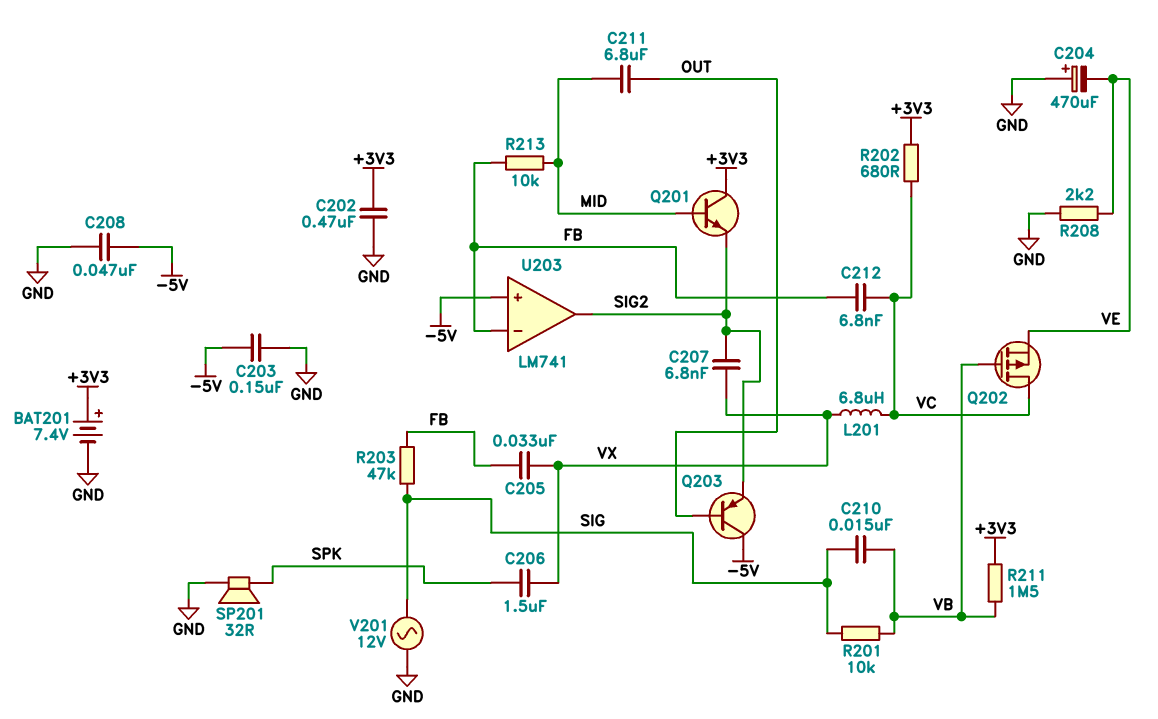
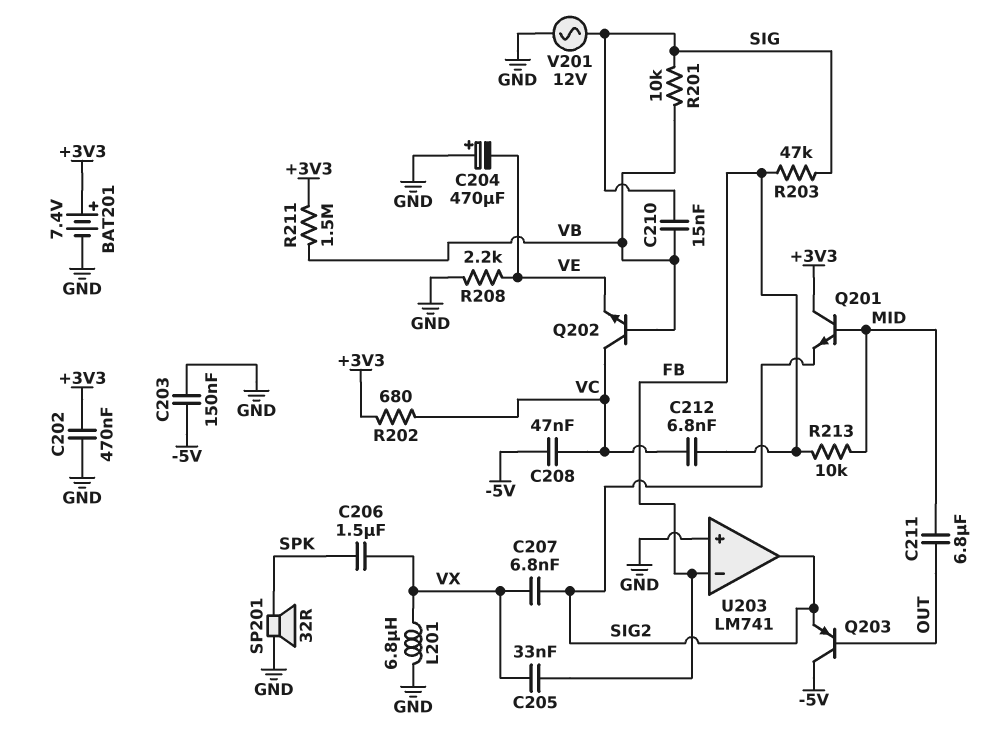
C208: 47nF (-5V, GND) -> 47nF (-5V, VC)
L201: 6.8uH (VC, VX) -> 6.8uH (GND, VX)
Q202: PMOS (G VB, D VC, S VE) -> NPN (B VB, C VC, E VE)
U203 pin in+: -5V -> GND

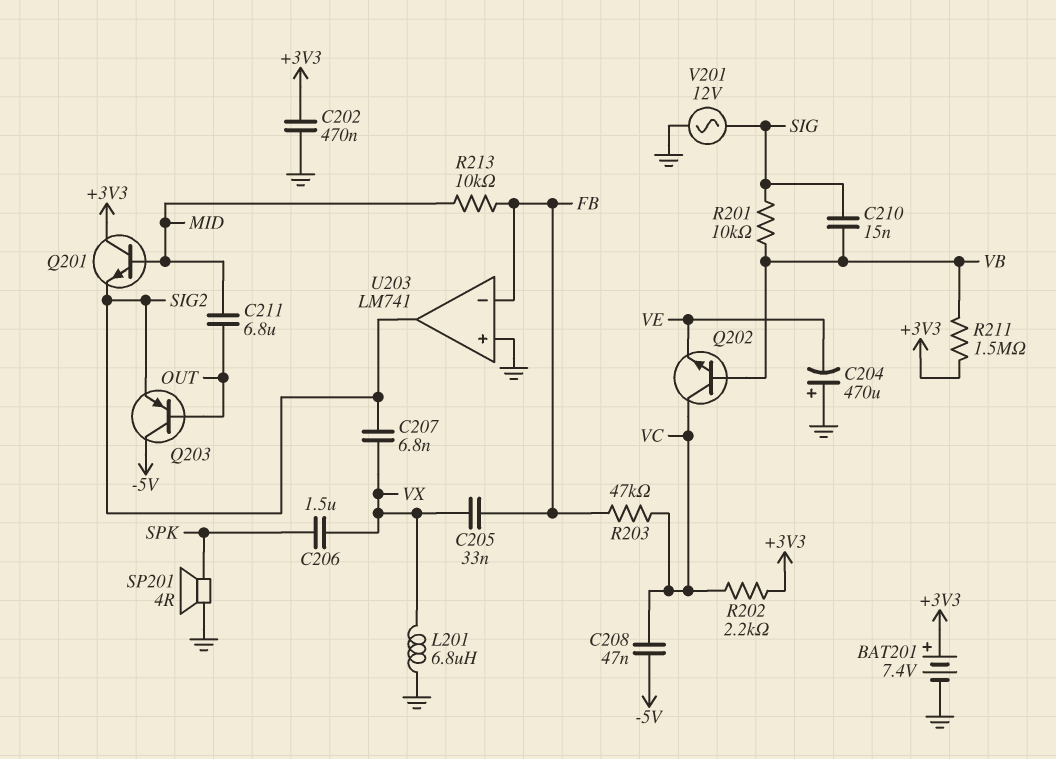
C203: 150nF (-5V, GND) -> none
C212: 6.8nF (FB, VC) -> none
R202: 680 (+3V3, VC) -> 2.2k (+3V3, VC)
R203: 47k (FB, SIG) -> 47k (FB, VC)
R208: 2.2k (GND, VE) -> none
SP201: speaker 32R (GND, SPK) -> speaker 4R (GND, SPK)

